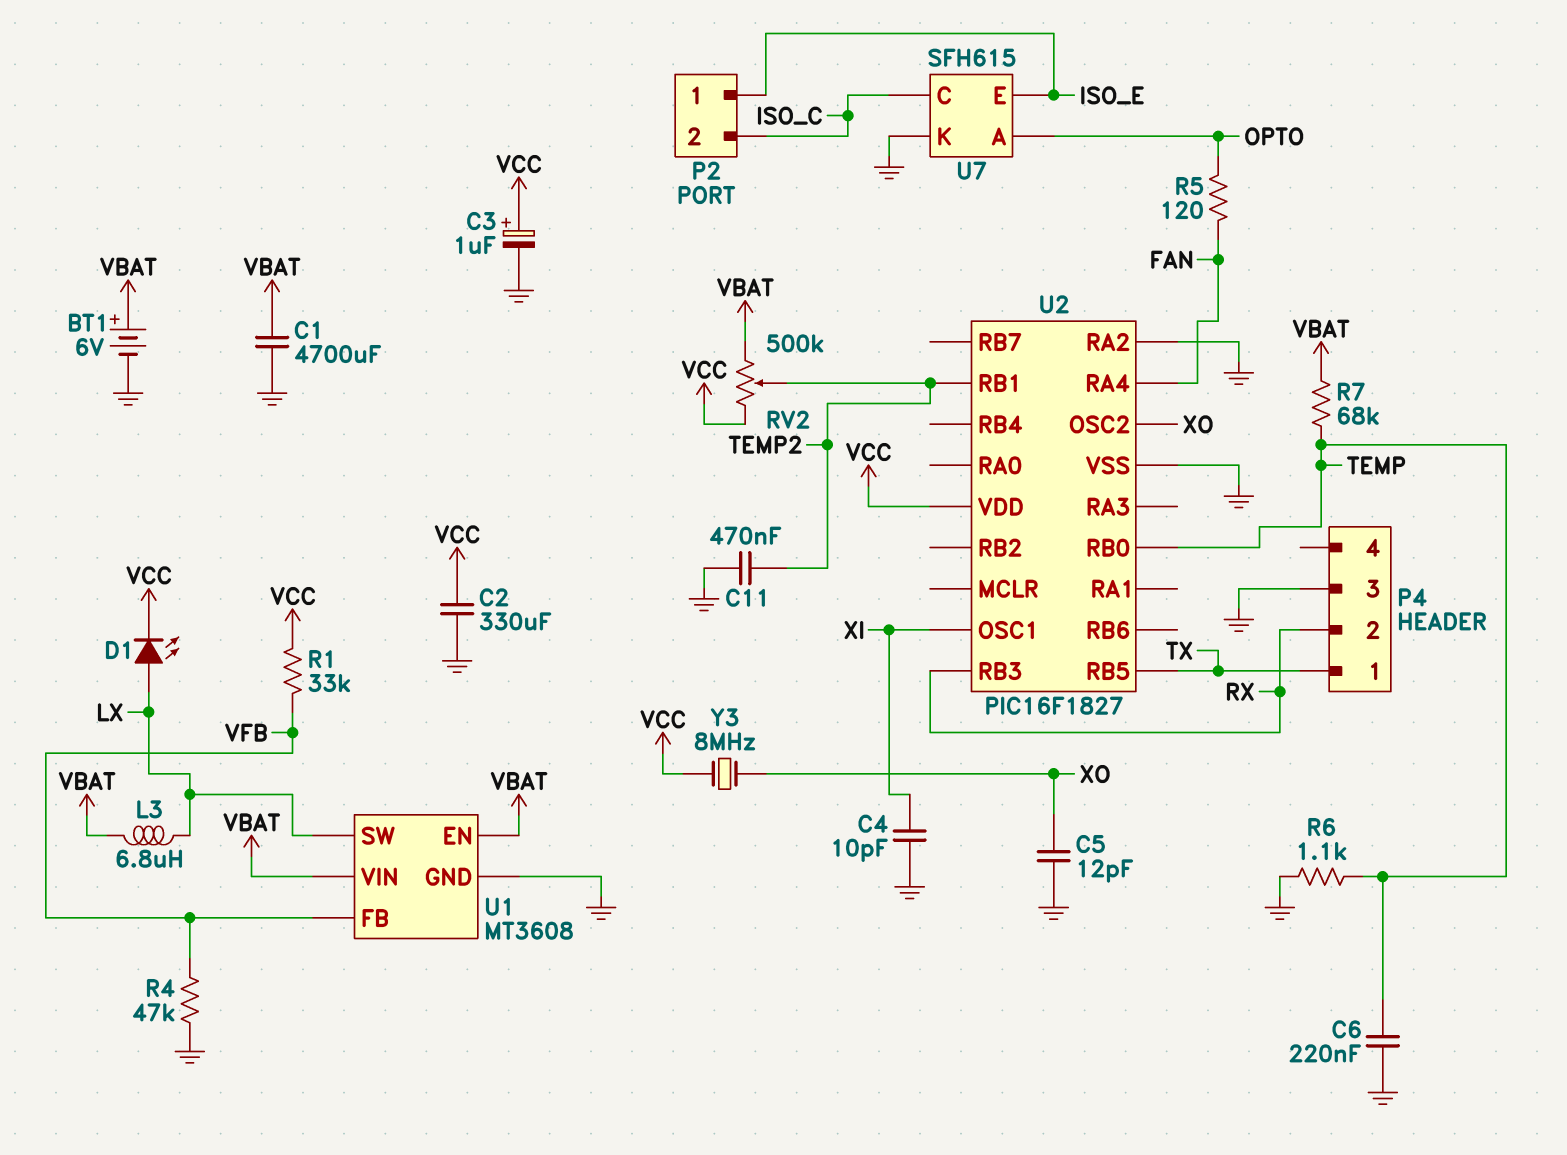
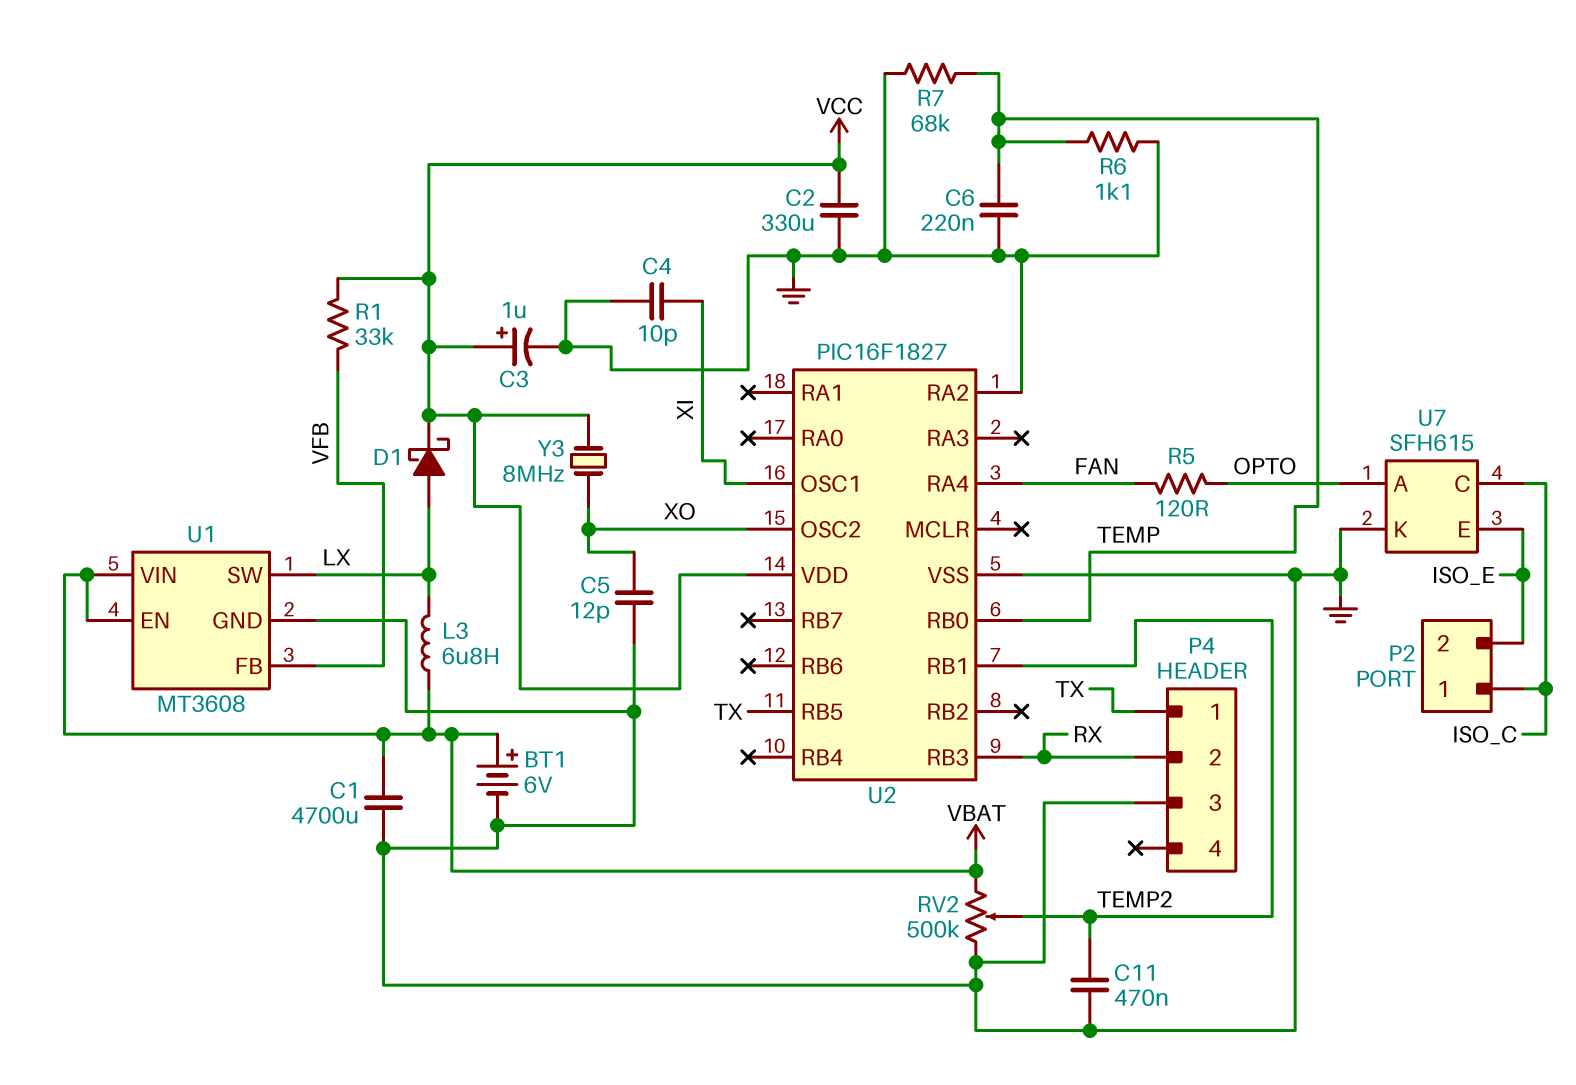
D1: LED (A LX, K VCC) -> schottky (A LX, K VCC)
P2 pin 1: ISO_E -> ISO_C
P2 pin 2: ISO_C -> ISO_E
R4: 47k (GND, VFB) -> none
R7: 68k (TEMP, VBAT) -> 68k (GND, TEMP)
RV2: 500k (VBAT, VCC, wiper TEMP2) -> 500k (GND, VBAT, wiper TEMP2)

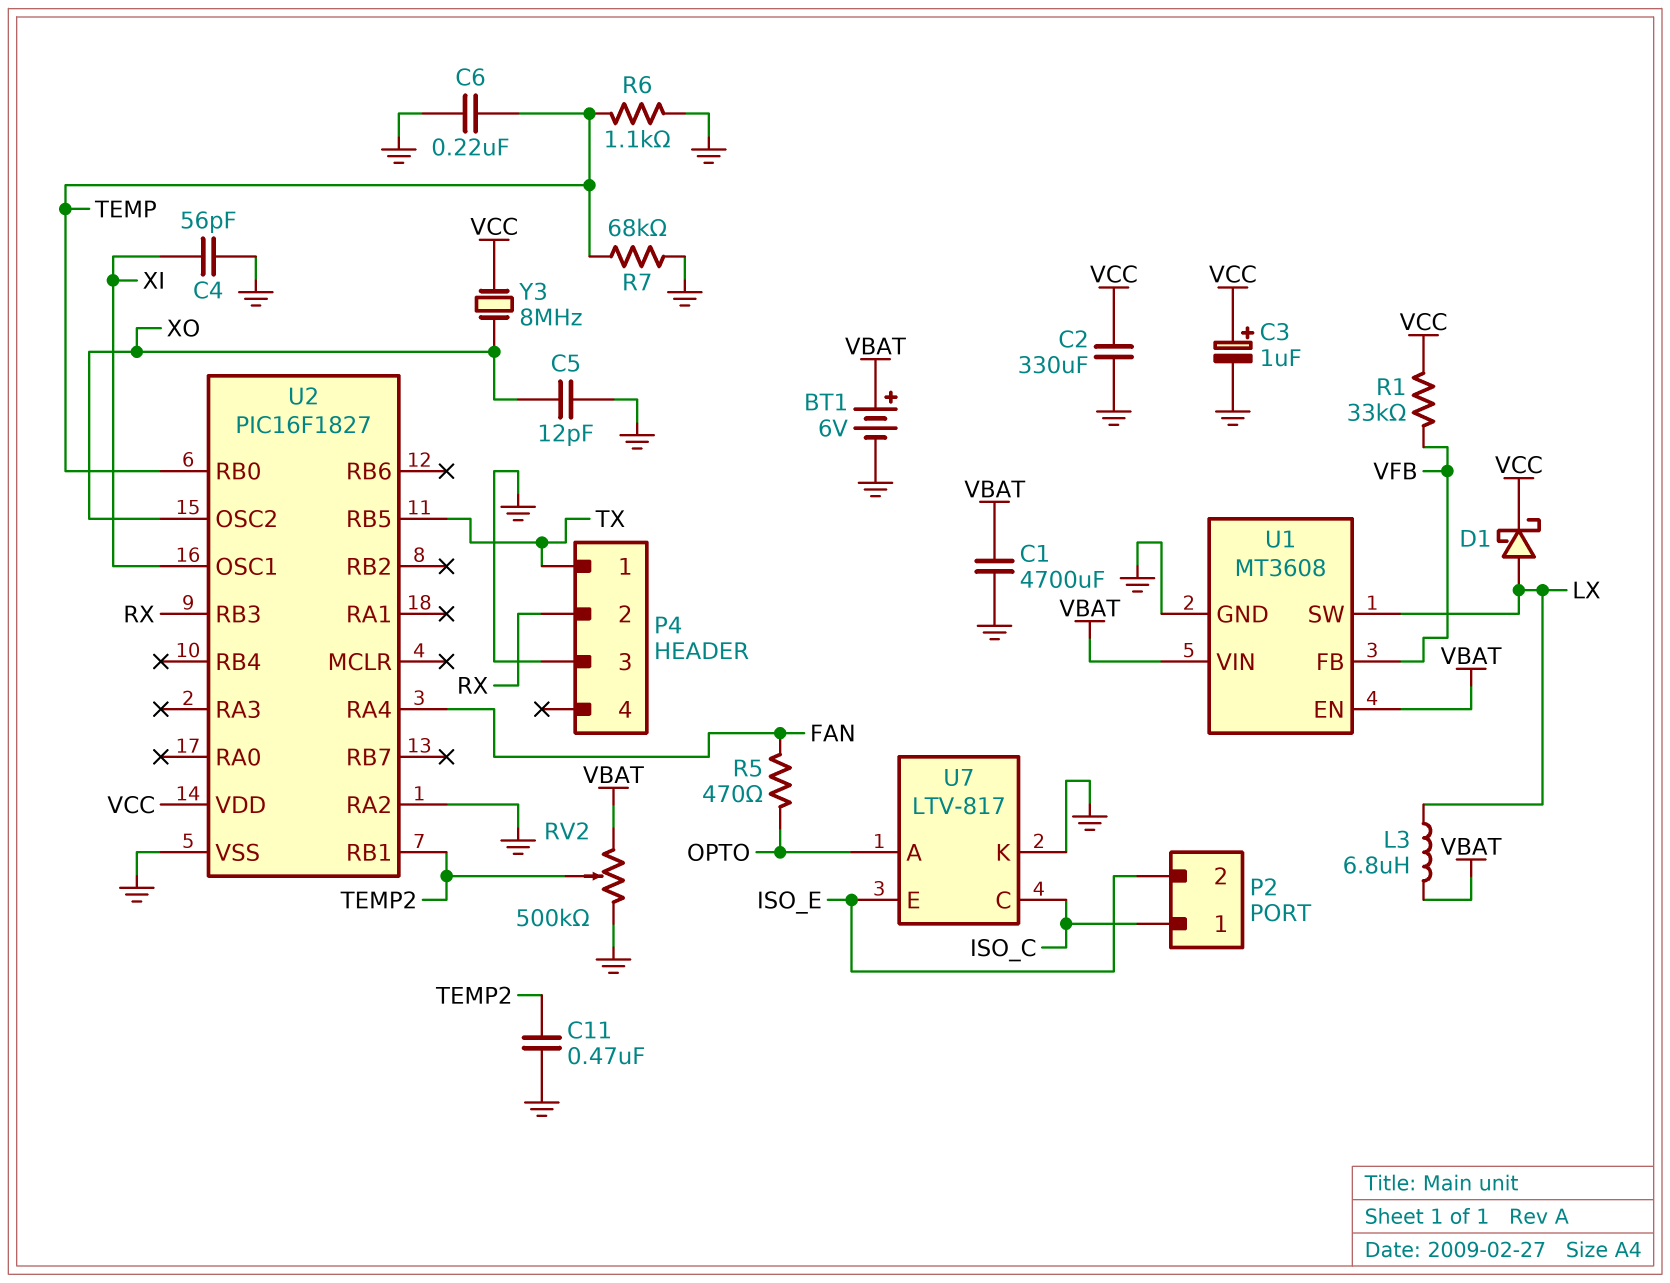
C4: 10pF (GND, XI) -> 56pF (GND, XI)
R5: 120 (FAN, OPTO) -> 470 (FAN, OPTO)
U7: SFH615 -> LTV-817

